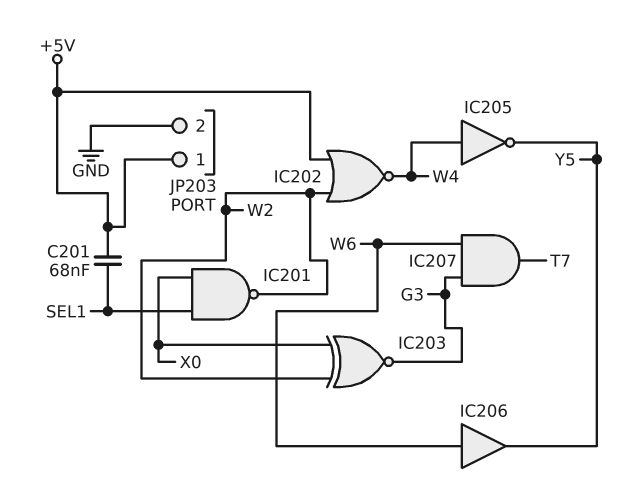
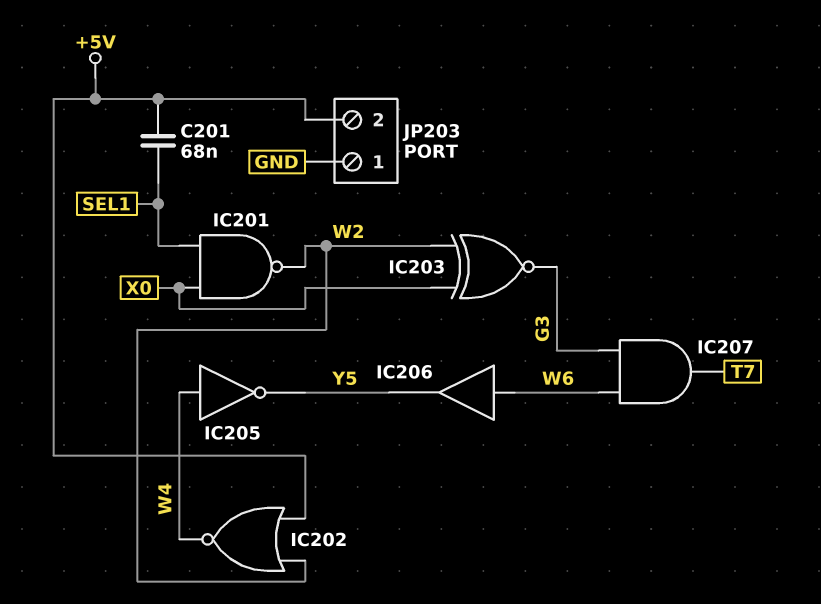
JP203 pin 1: +5V -> GND
JP203 pin 2: GND -> +5V

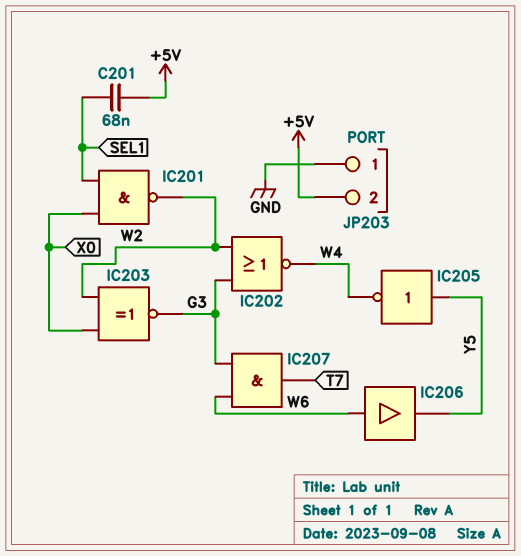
IC202: NOR (in +5V, in W2, out W4) -> NOR (in G3, in W2, out W4)
IC205: NOT (in W4, out Y5) -> NOT (in Y5, out W4)

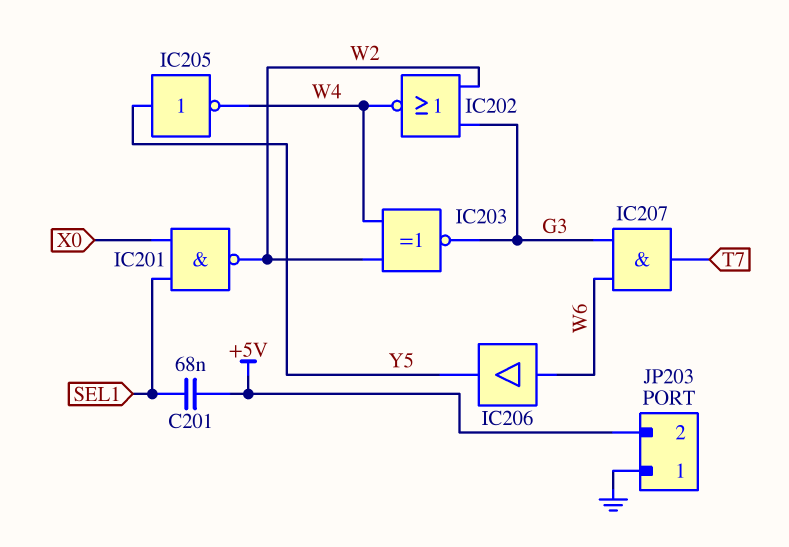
IC203: XNOR (in W2, in X0, out G3) -> XNOR (in W2, in W4, out G3)

